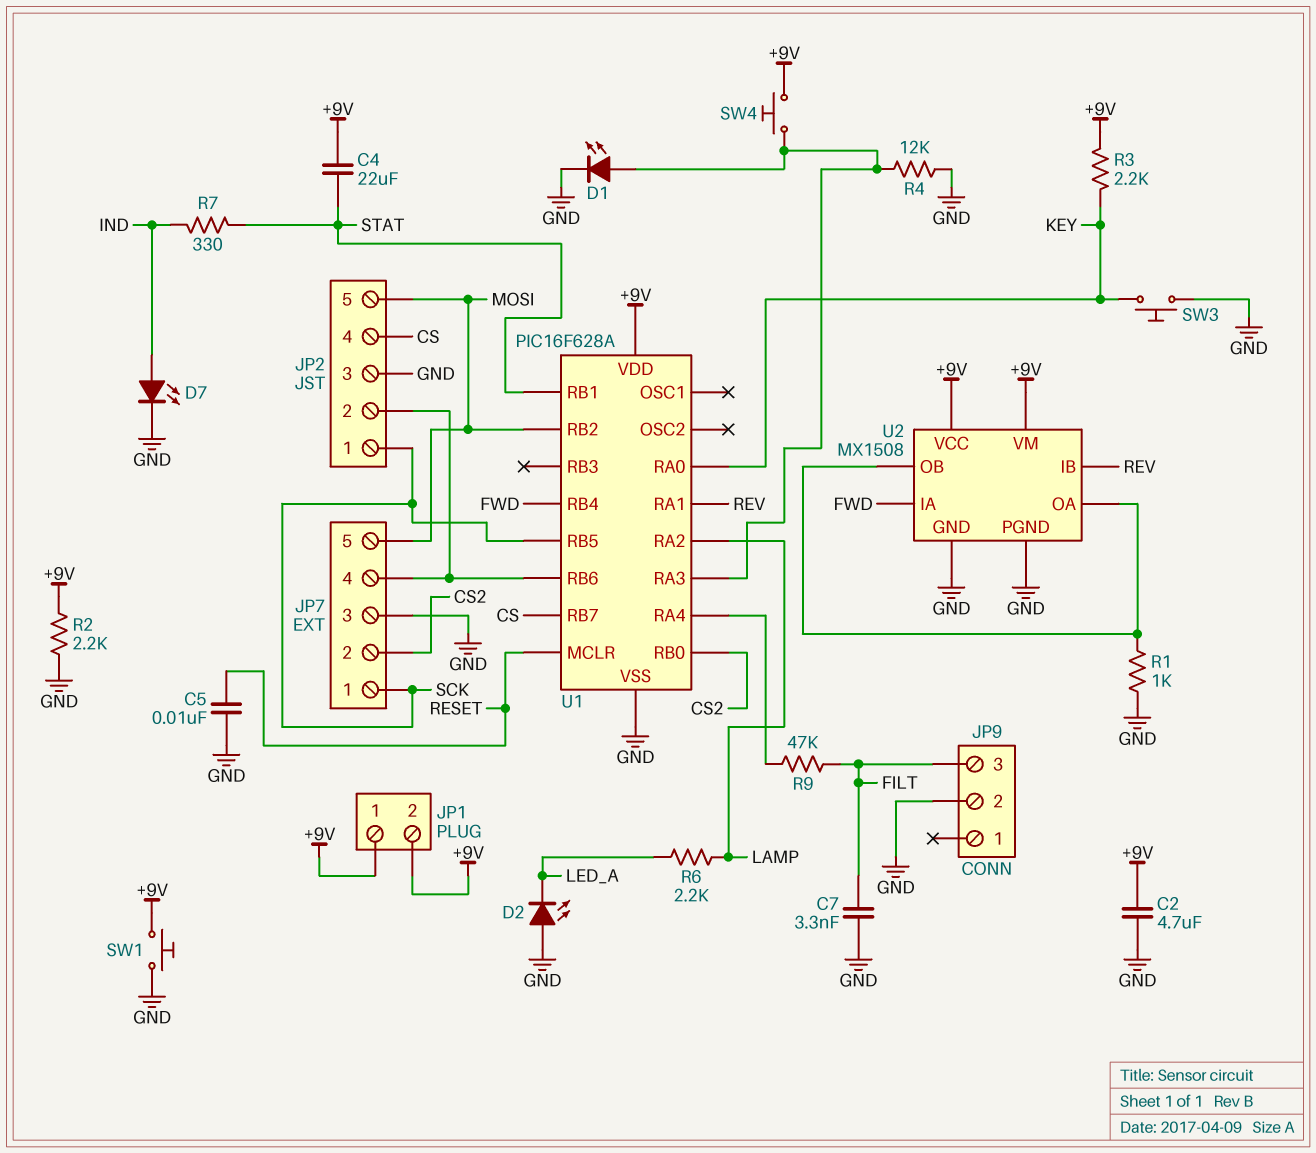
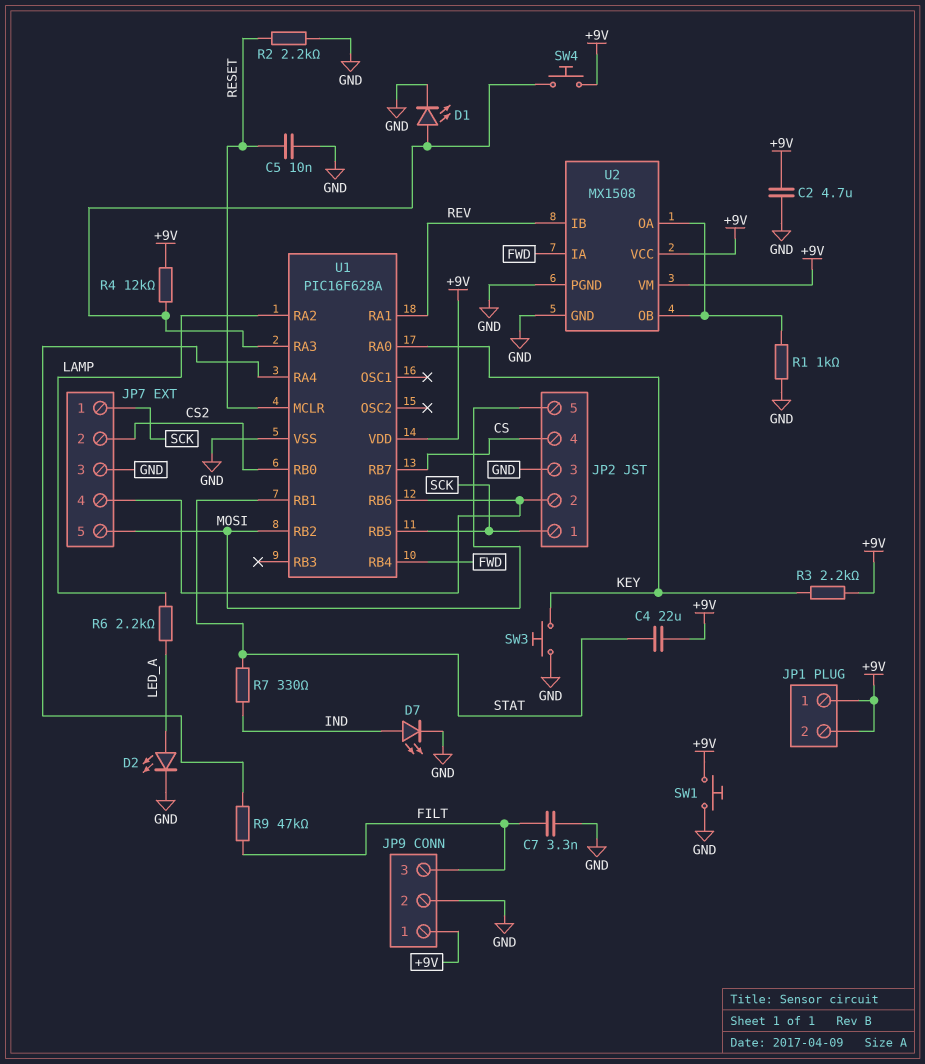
D2: LED (A GND, K LED_A) -> LED (A LED_A, K GND)
JP9 pin 1: none -> +9V
R2: 2.2k (+9V, GND) -> 2.2k (GND, RESET)
R4: 12k (GND, U1/RA3) -> 12k (+9V, U1/RA3)

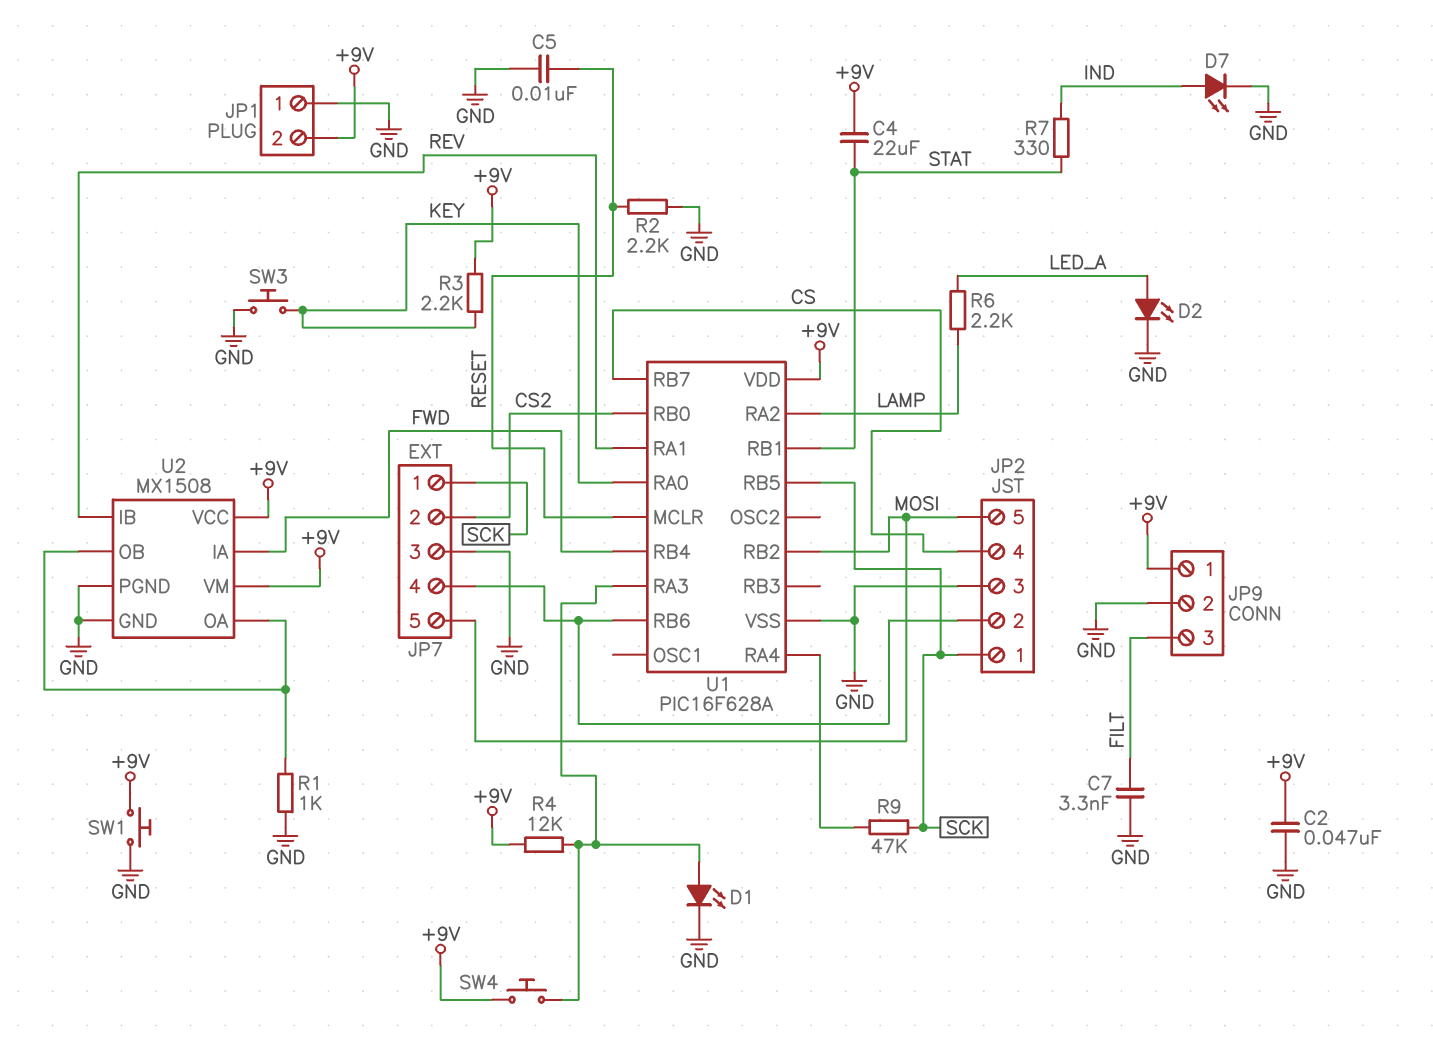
C2: 4.7uF (+9V, GND) -> 47nF (+9V, GND)
JP1 pin 1: +9V -> GND
R9: 47k (FILT, U1/RA4) -> 47k (SCK, U1/RA4)

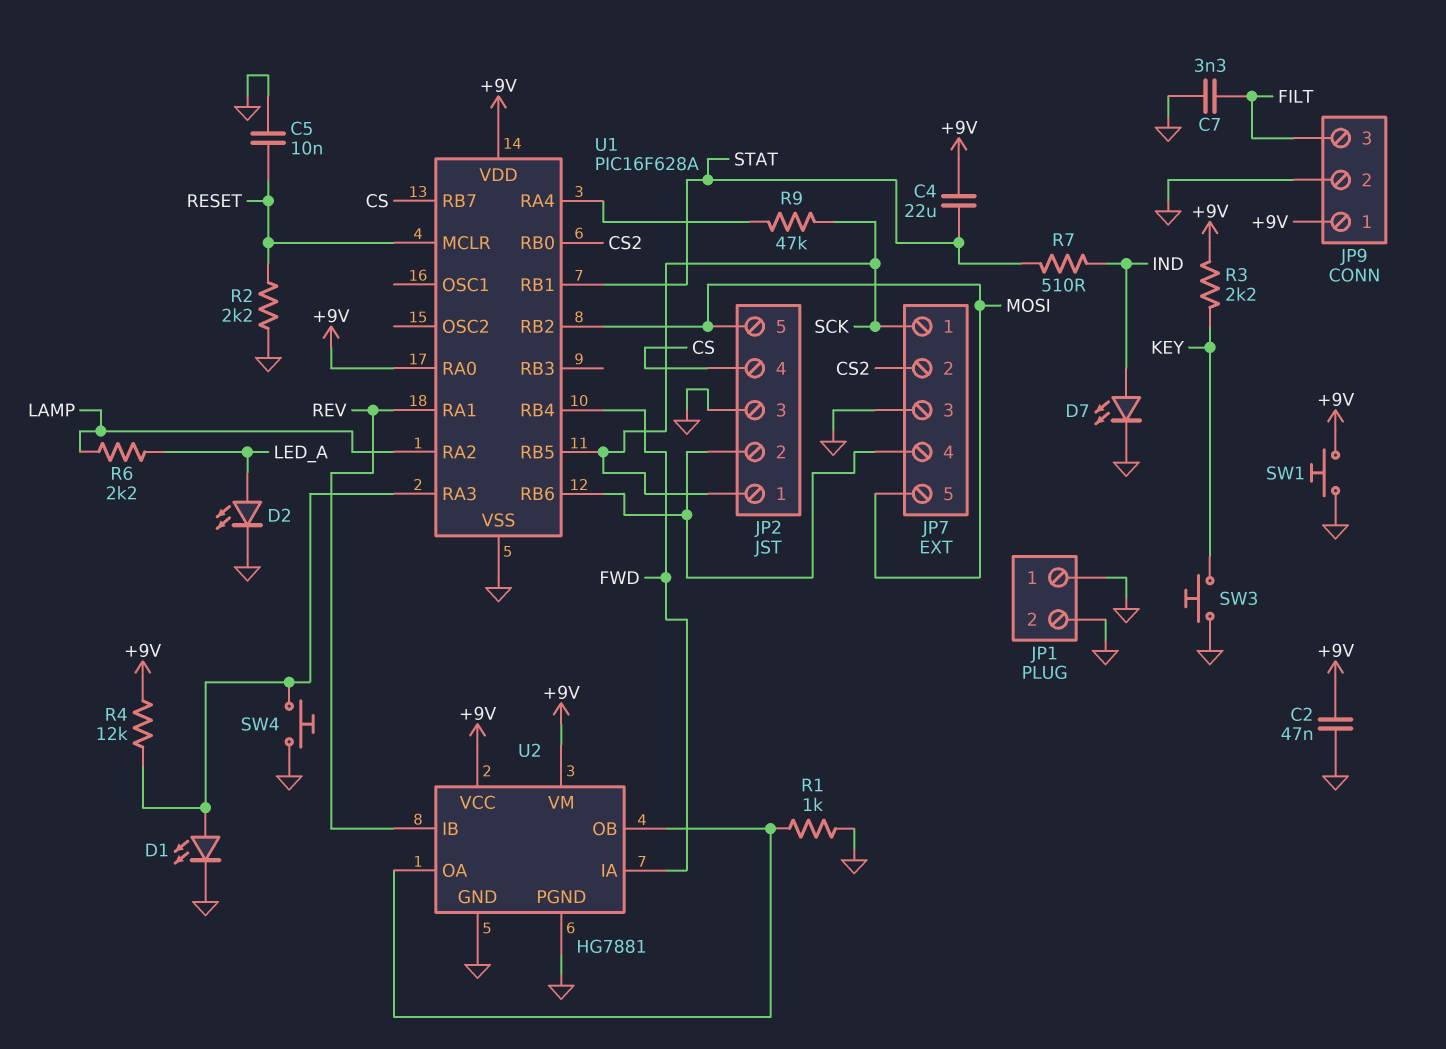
JP1 pin 2: +9V -> GND
R7: 330 (IND, STAT) -> 510 (IND, STAT)
SW4: button (+9V, U1/RA3) -> button (GND, U1/RA3)
U1 pin RA0: KEY -> +9V
U2: MX1508 -> HG7881

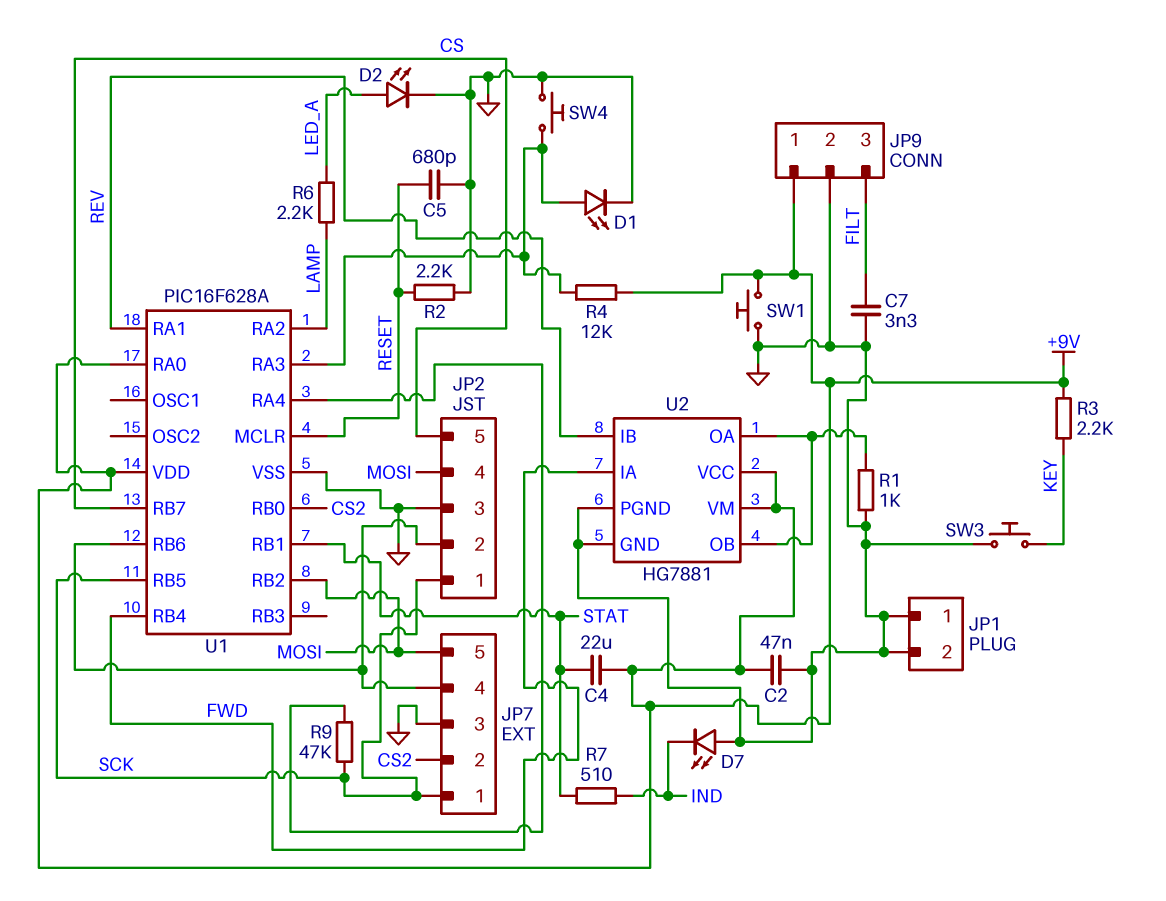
C5: 10nF (GND, RESET) -> 680pF (GND, RESET)
D7: LED (A IND, K GND) -> LED (A GND, K IND)
JP2 pin 4: CS -> MOSI
JP2 pin 5: MOSI -> CS

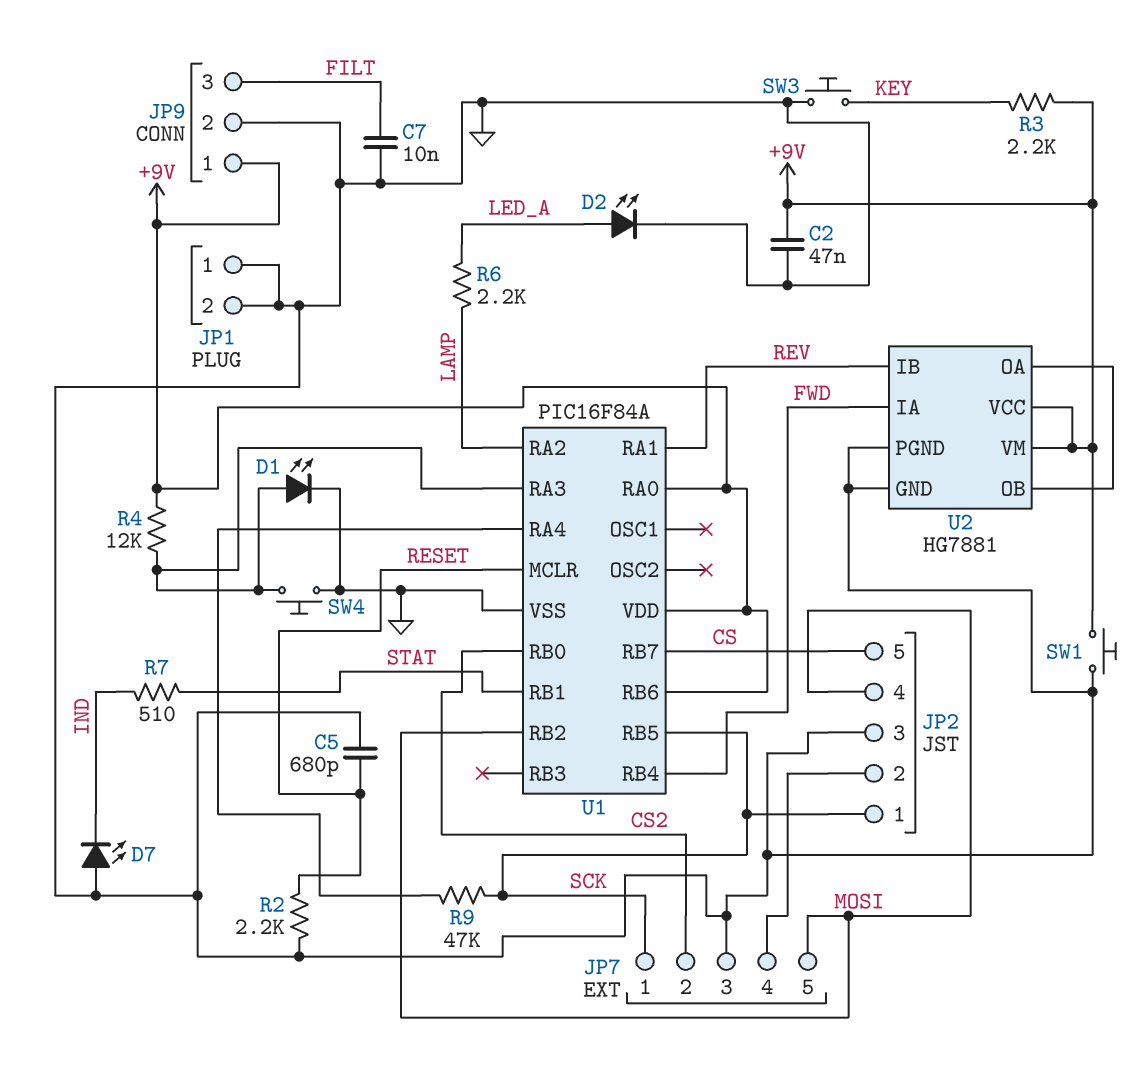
C4: 22uF (+9V, STAT) -> none
C7: 3.3nF (FILT, GND) -> 10nF (FILT, GND)
R1: 1k (GND, U2/OA) -> none
U1: PIC16F628A -> PIC16F84A
U1 pin RB6: JP2/2 -> +9V

